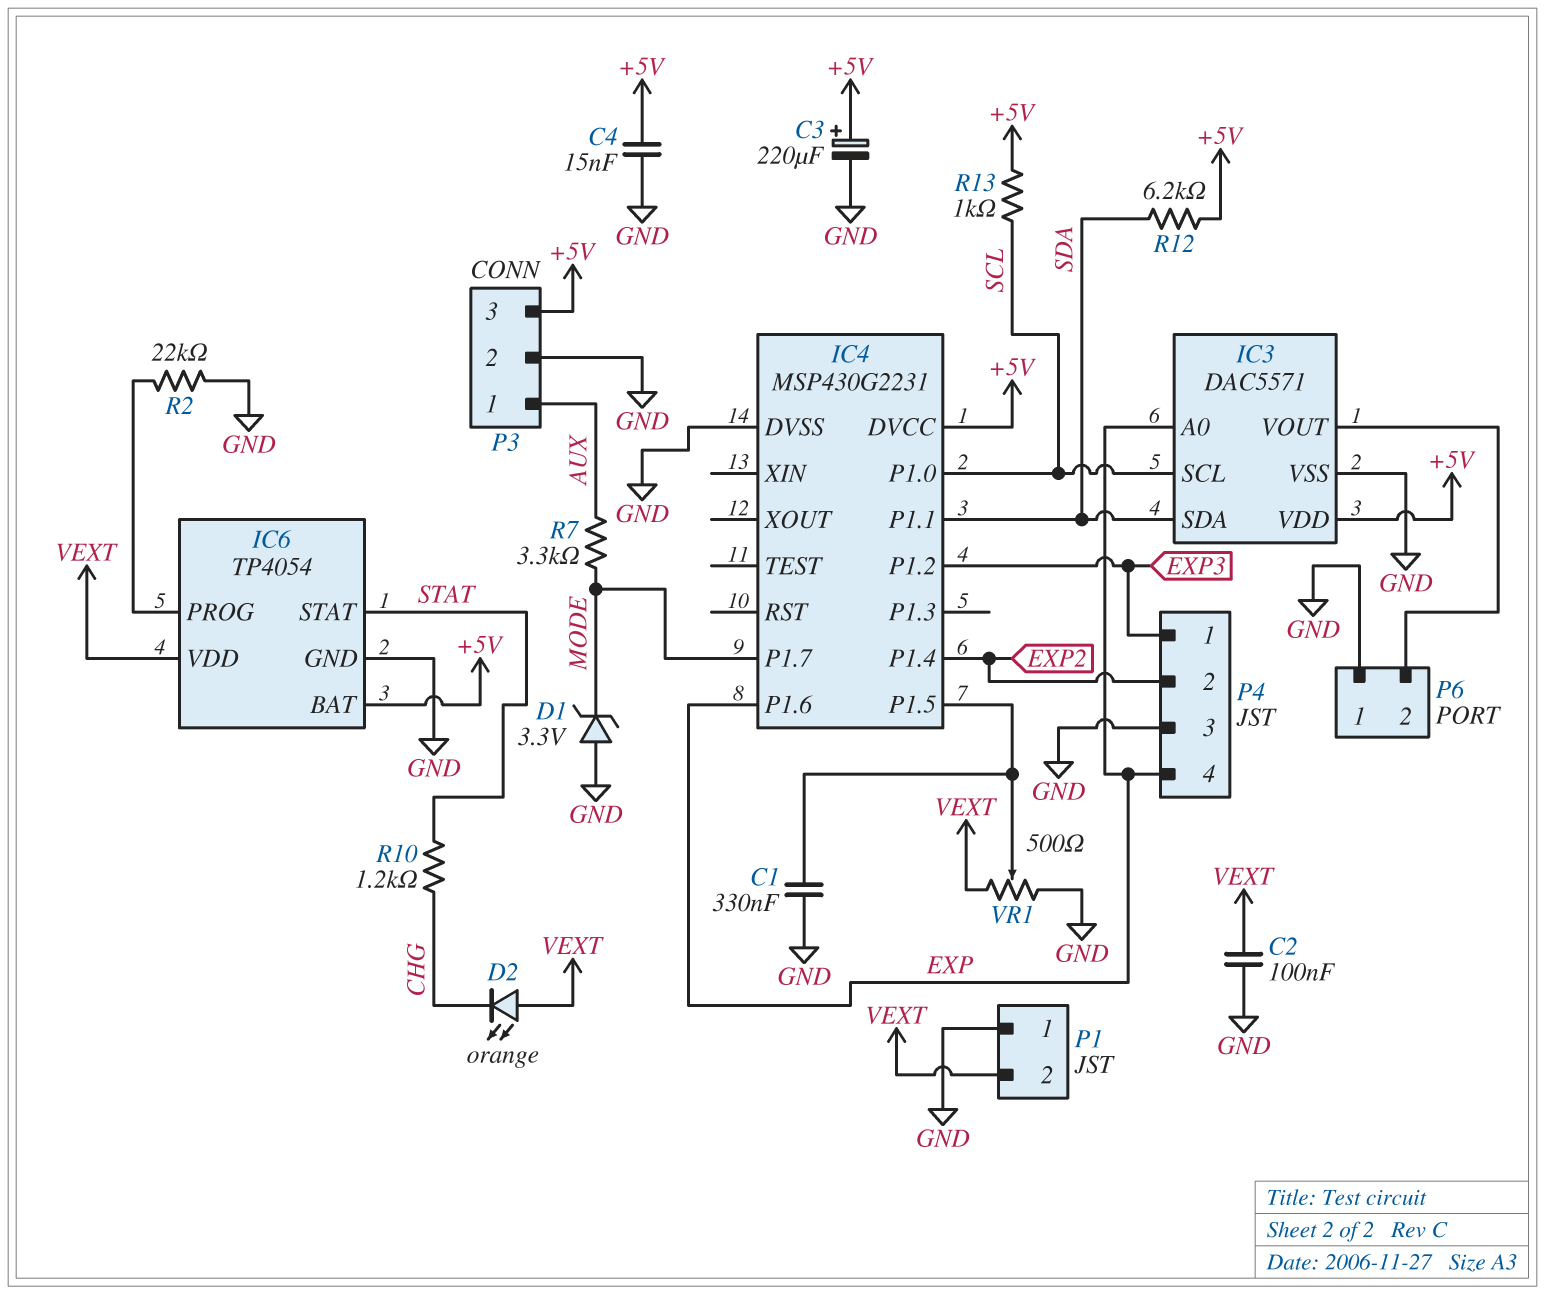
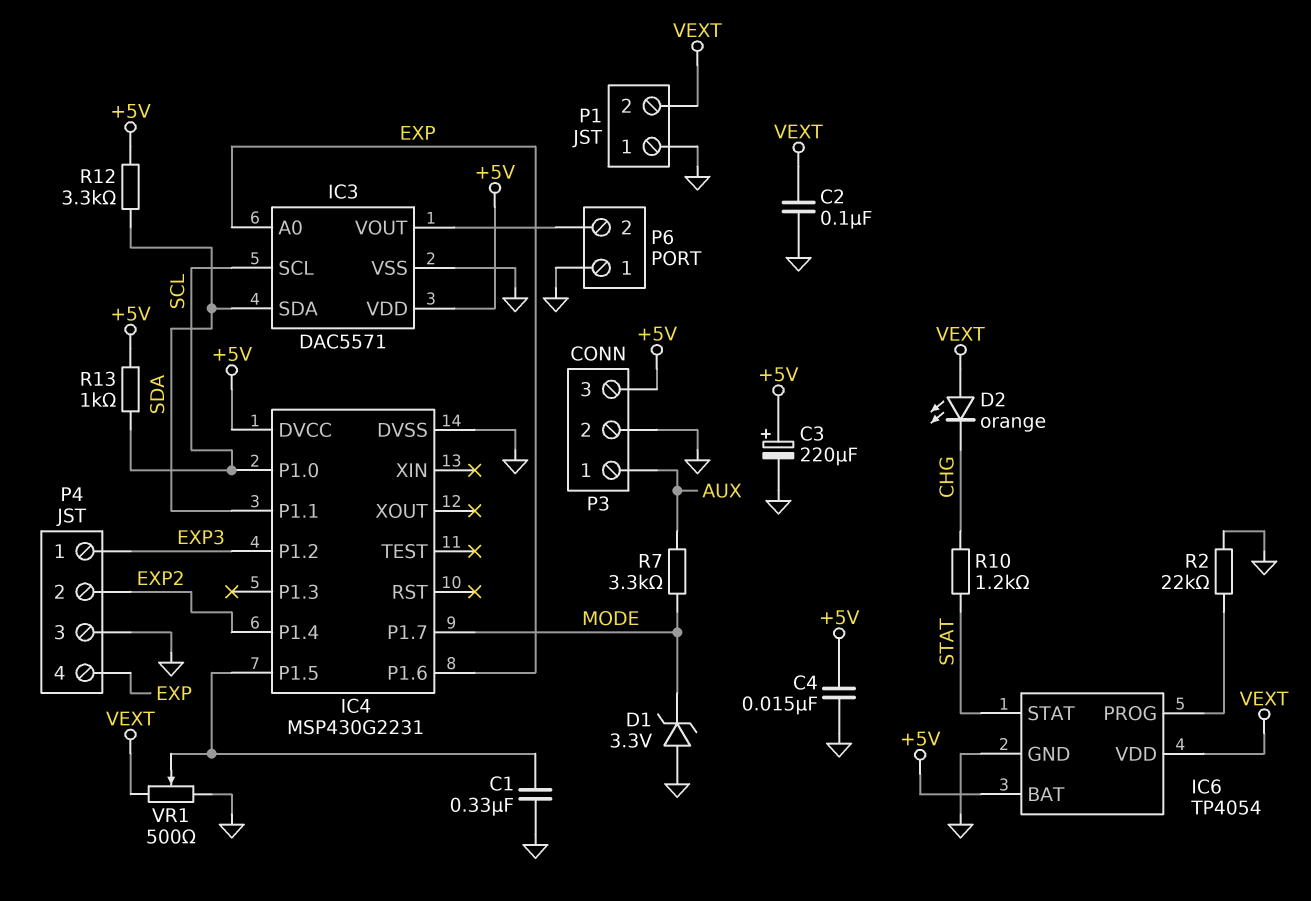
R12: 6.2k (+5V, SDA) -> 3.3k (+5V, SDA)

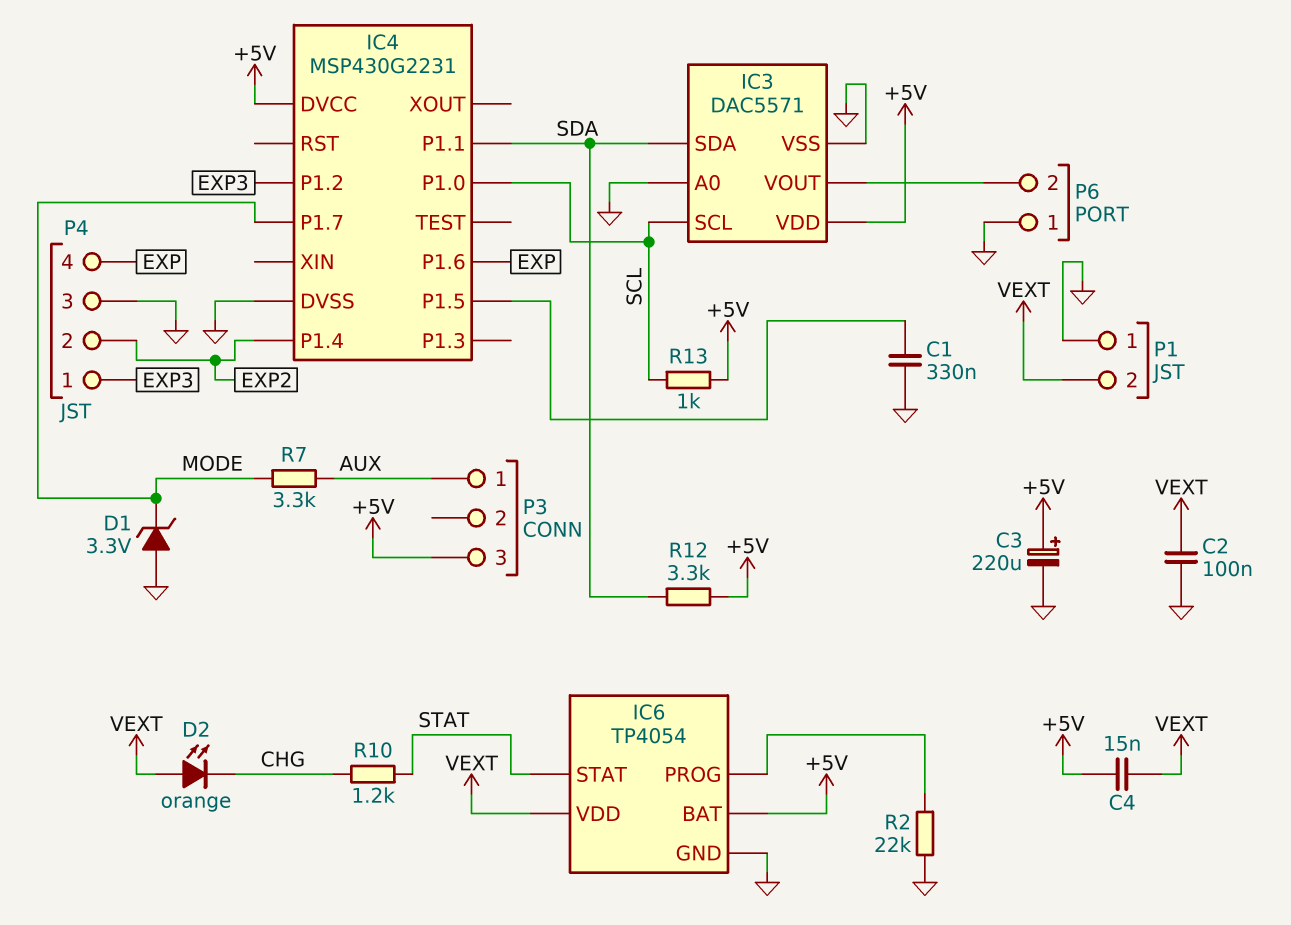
C4: 15nF (+5V, GND) -> 15nF (+5V, VEXT)
IC3 pin A0: EXP -> GND
P3 pin 2: GND -> none
VR1: 500 (GND, VEXT, wiper IC4/P1.5) -> none

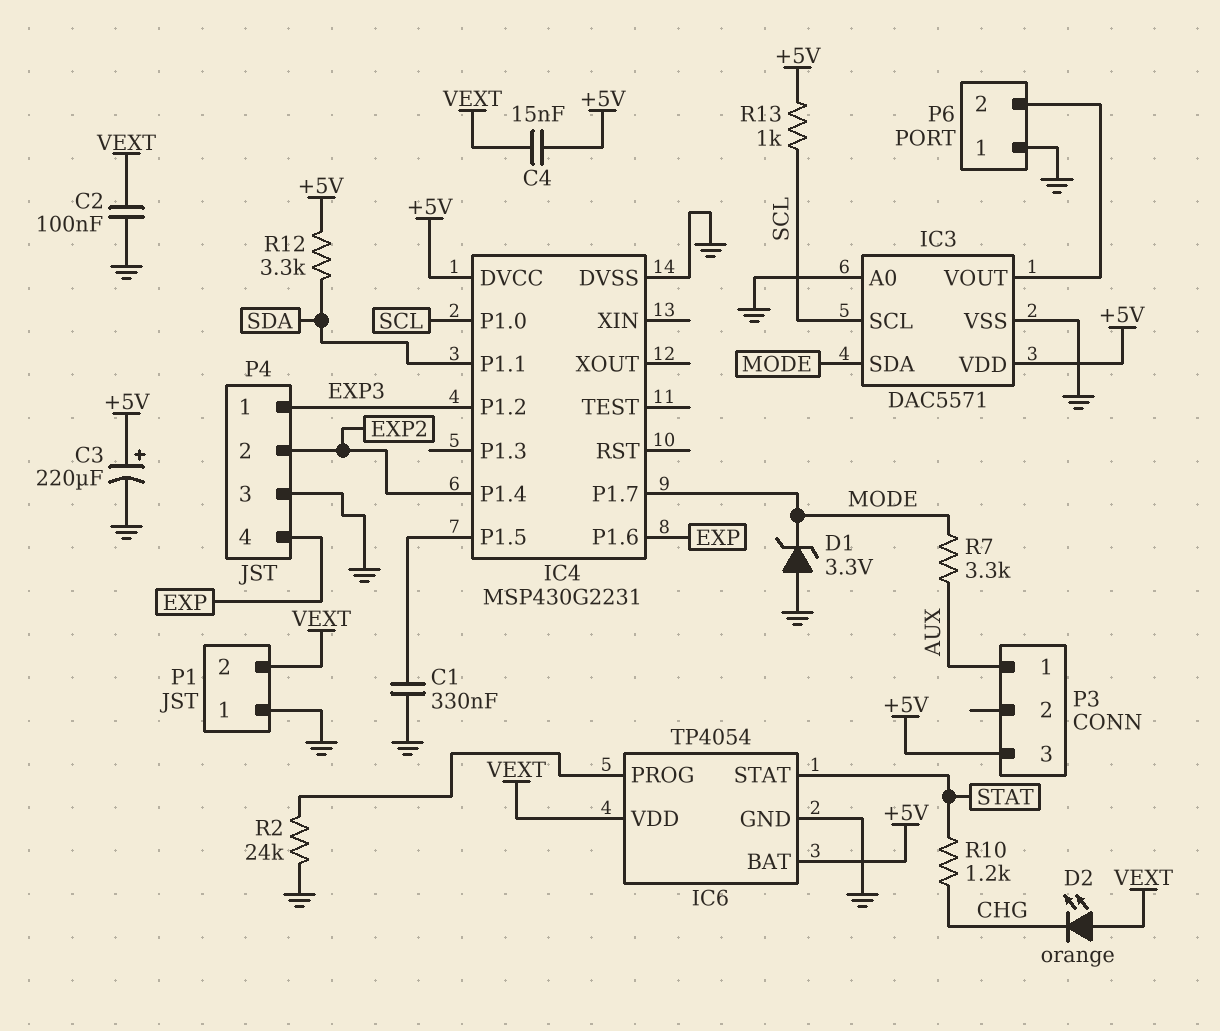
IC3 pin SDA: SDA -> MODE
R2: 22k (GND, IC6/PROG) -> 24k (GND, IC6/PROG)

